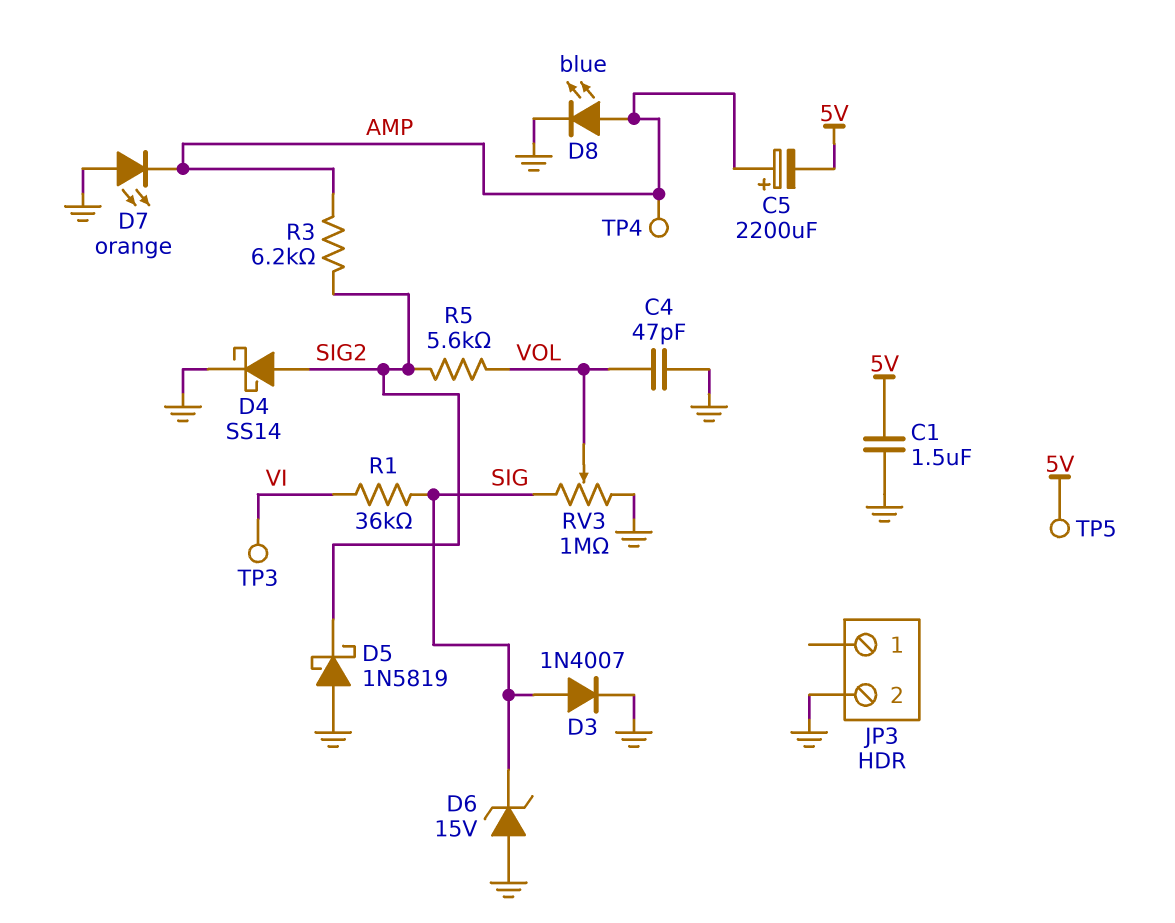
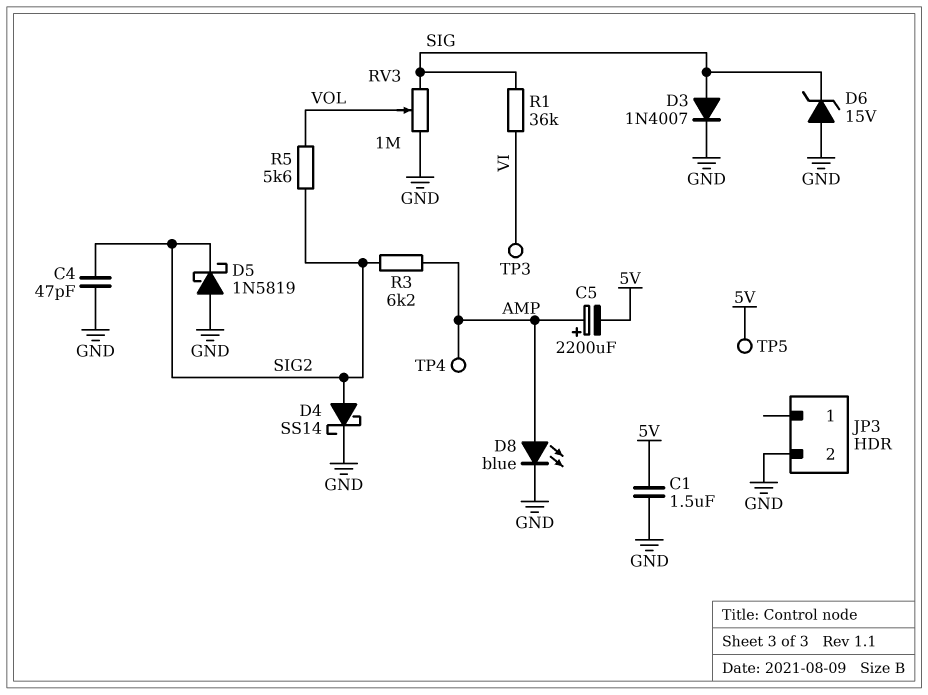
C4: 47pF (GND, VOL) -> 47pF (GND, SIG2)
D7: LED orange (A GND, K AMP) -> none

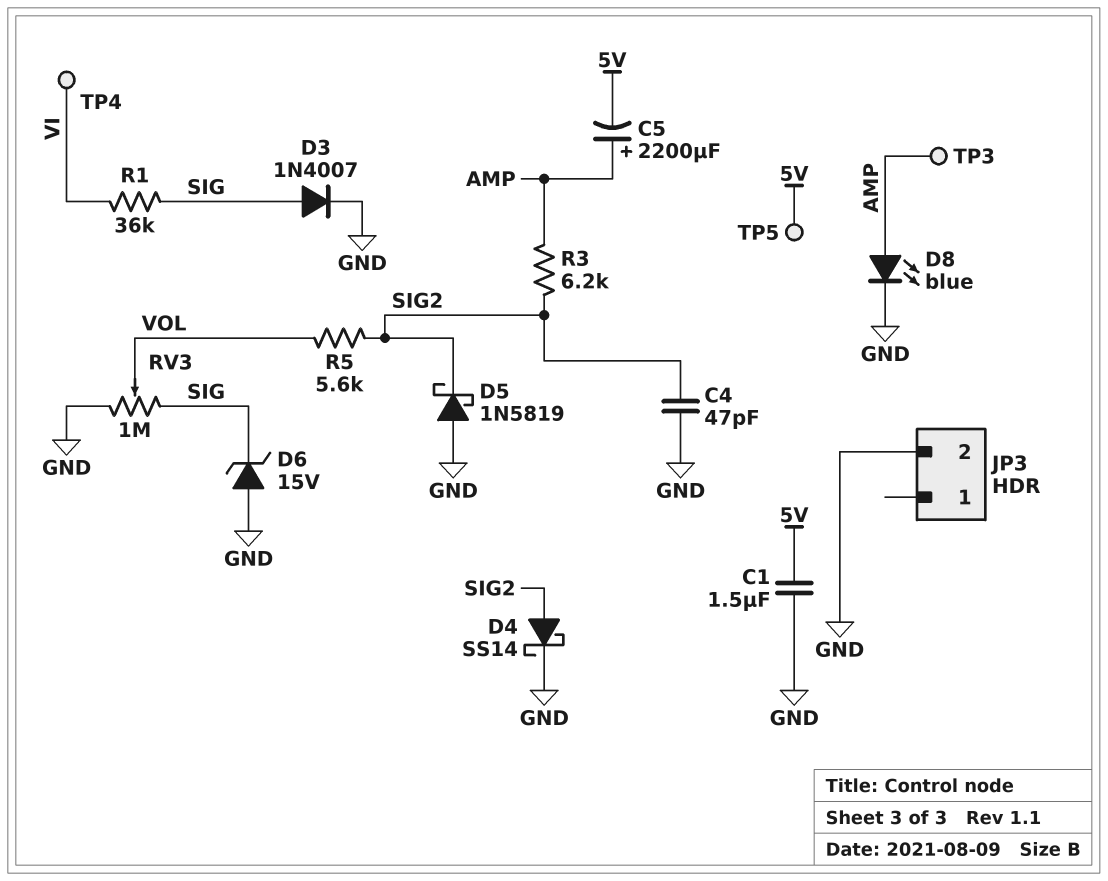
TP3: test point (VI) -> test point (AMP)
TP4: test point (AMP) -> test point (VI)

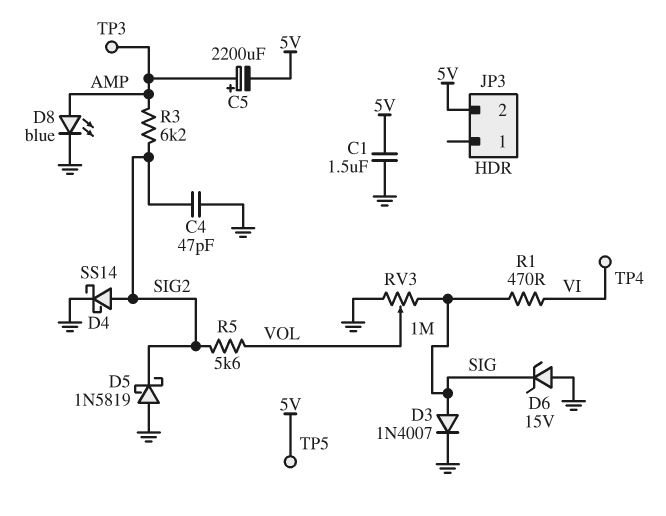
JP3 pin 2: GND -> 5V
R1: 36k (SIG, VI) -> 470 (SIG, VI)

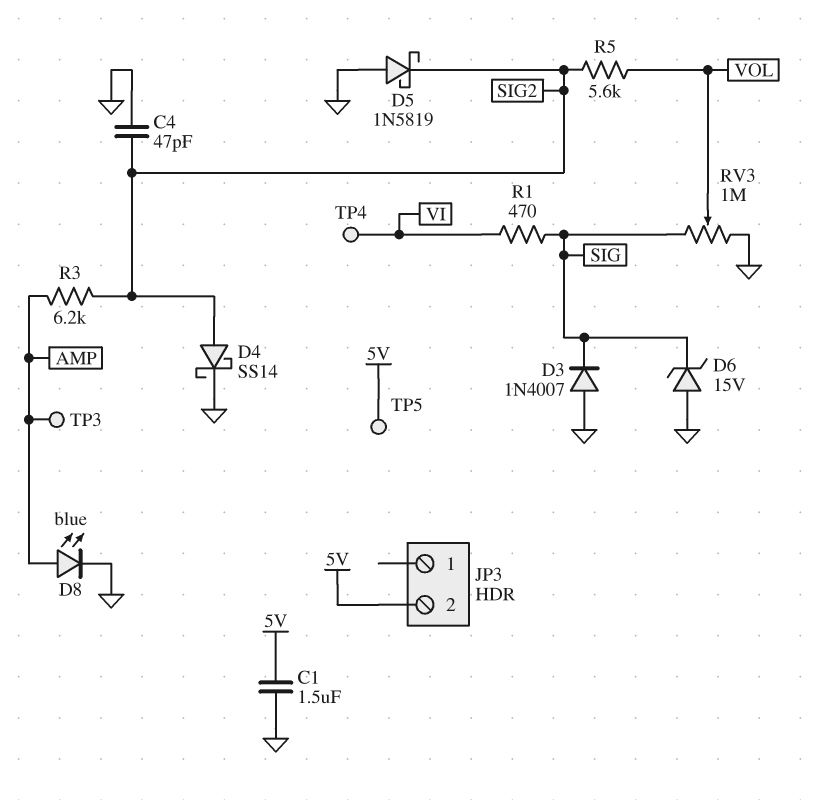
C5: 2200uF (plus AMP, minus 5V) -> none
D3: diode 1N4007 (A SIG, K GND) -> diode 1N4007 (A GND, K SIG)

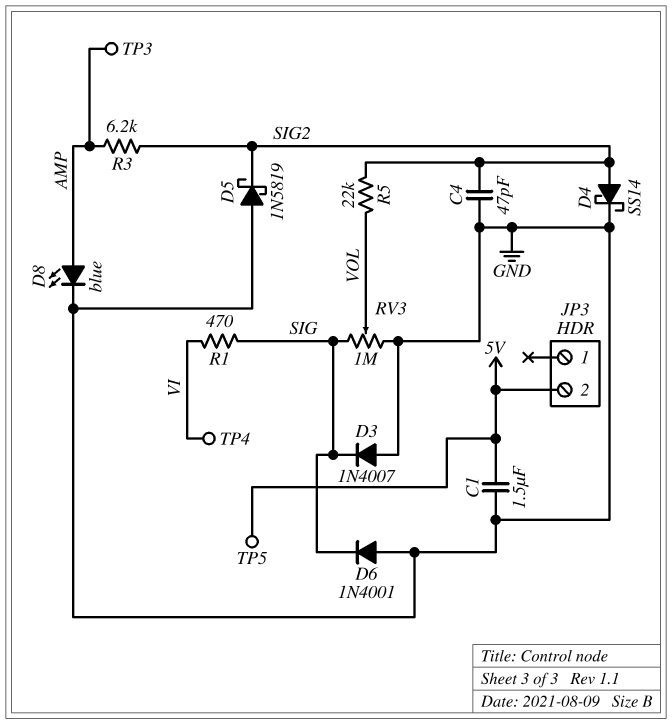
D6: zener 15V (A GND, K SIG) -> diode 1N4001 (A GND, K SIG)
R5: 5.6k (SIG2, VOL) -> 22k (SIG2, VOL)

